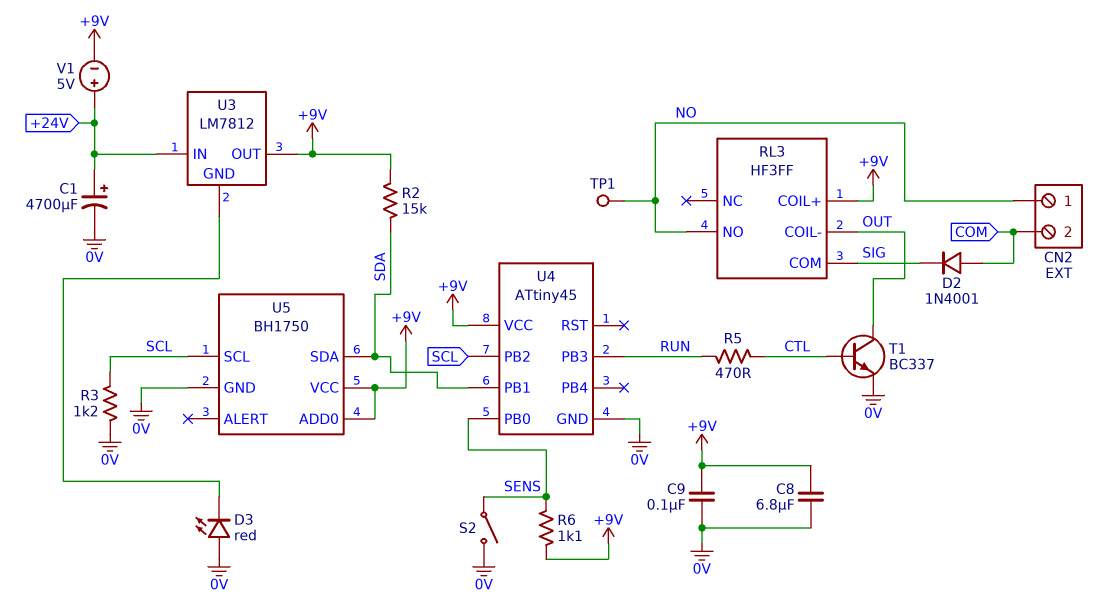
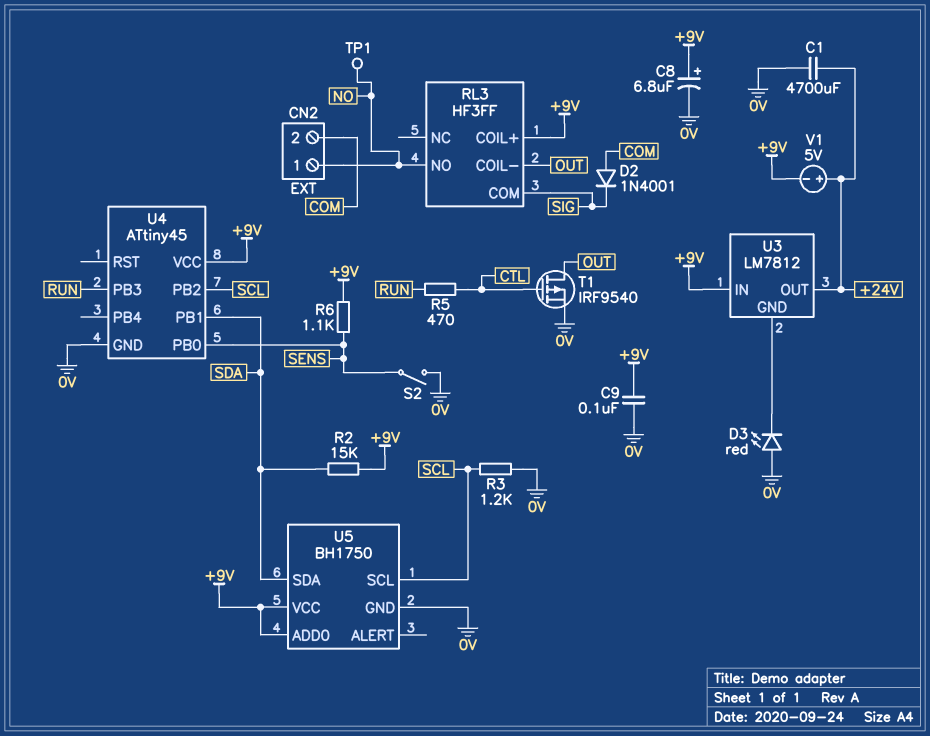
C1: 4700uF (plus +24V, minus 0V) -> 4700uF (+24V, 0V)
C8: 6.8uF (+9V, 0V) -> 6.8uF (plus +9V, minus 0V)
T1: NPN BC337 (B CTL, C OUT, E 0V) -> PMOS IRF9540 (G CTL, D OUT, S 0V)
U3 pin IN: +24V -> +9V
U3 pin OUT: +9V -> +24V

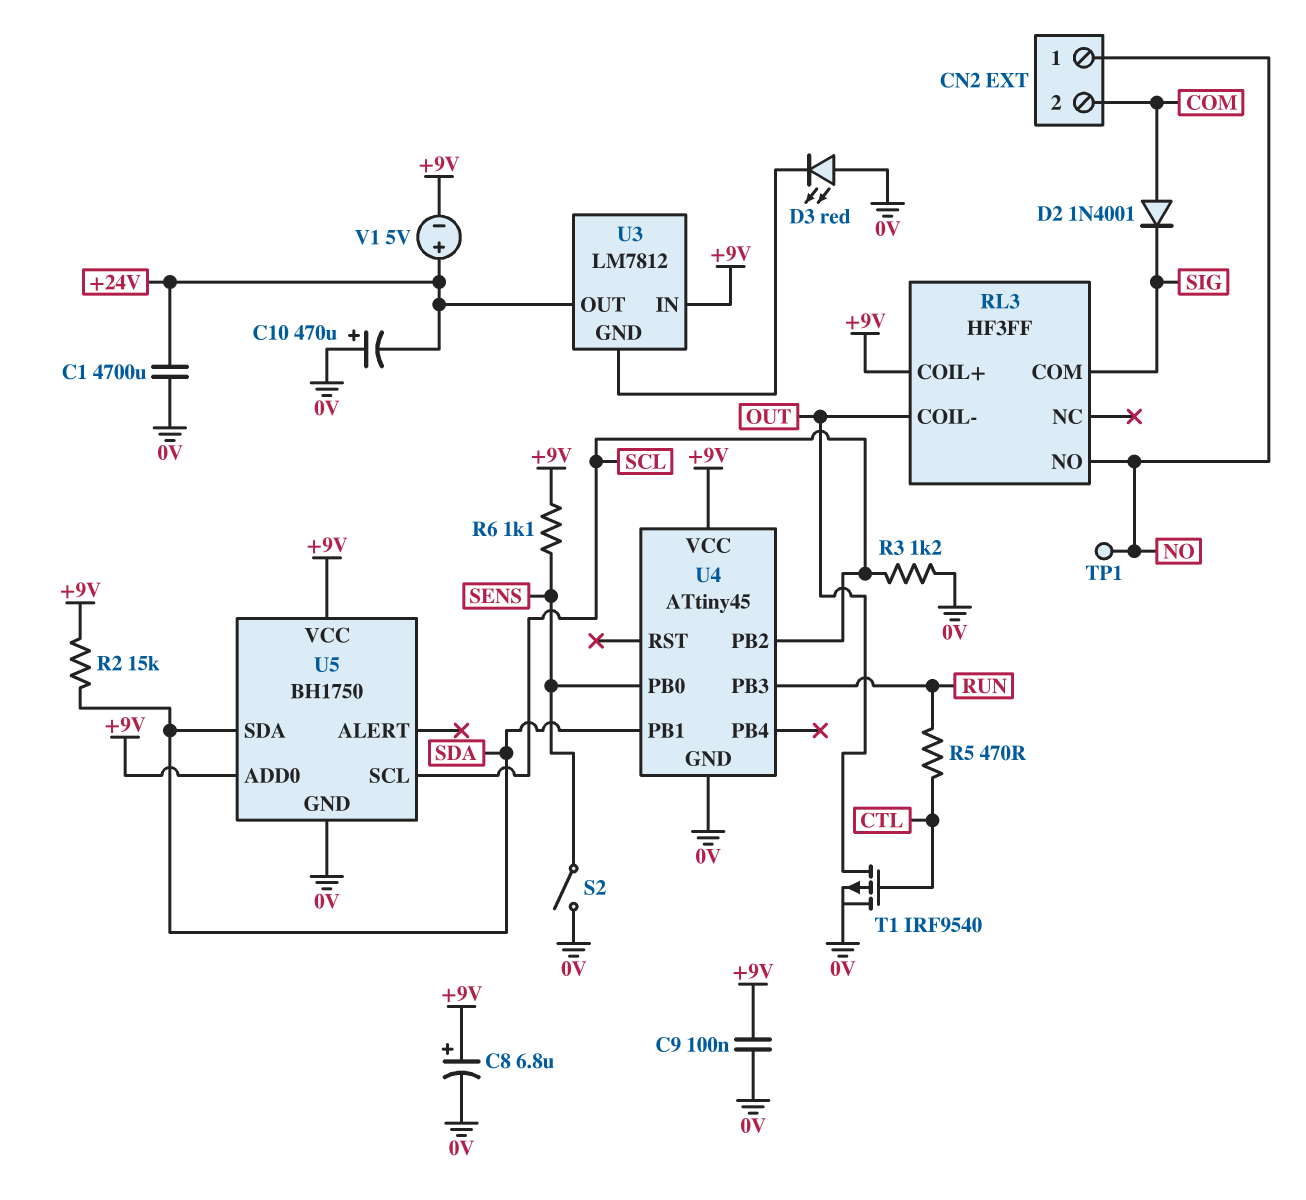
C10: none -> 470uF (plus 0V, minus +24V)

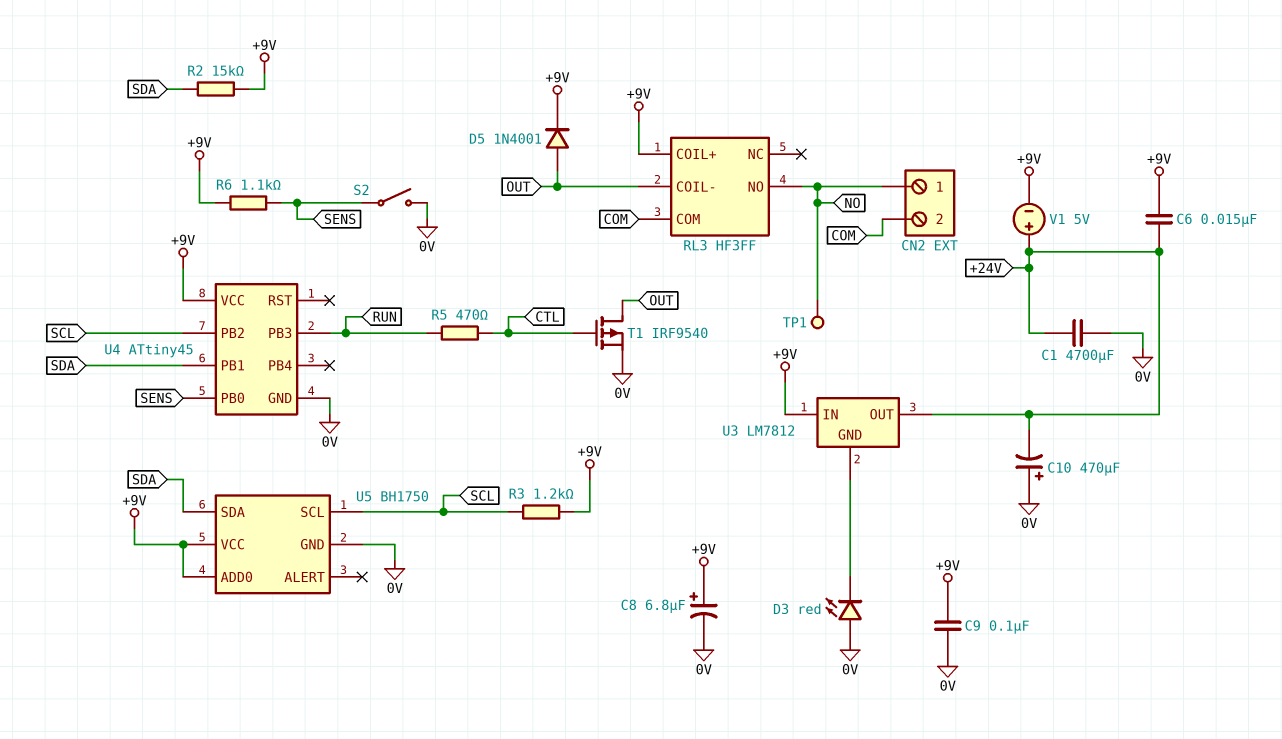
C6: none -> 15nF (+9V, +24V)
D2: diode 1N4001 (A COM, K SIG) -> none
D5: none -> diode 1N4001 (A OUT, K +9V)
R3: 1.2k (0V, SCL) -> 1.2k (+9V, SCL)
RL3 pin COM: SIG -> COM

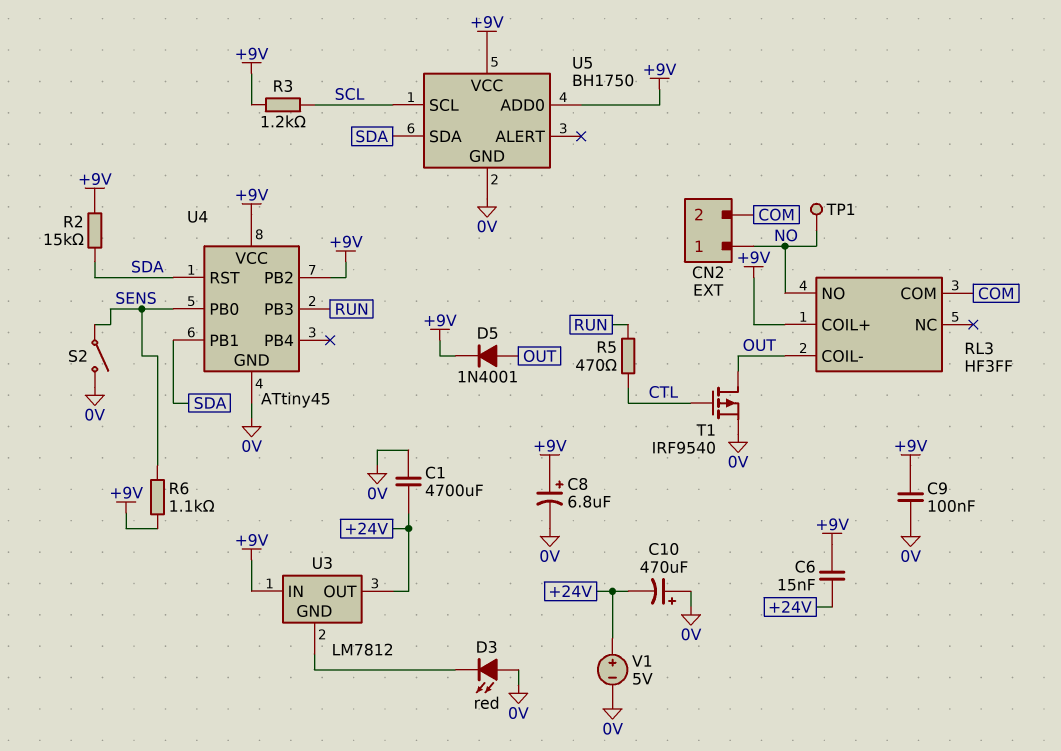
U4 pin PB2: SCL -> +9V
U4 pin RST: none -> SDA
V1: 5V (plus +24V, minus +9V) -> 5V (plus +24V, minus 0V)

